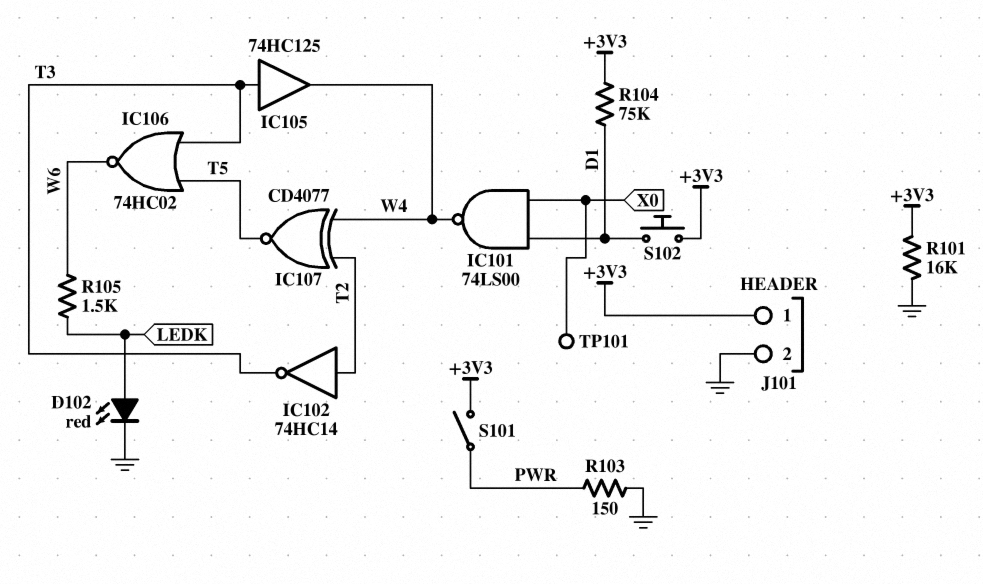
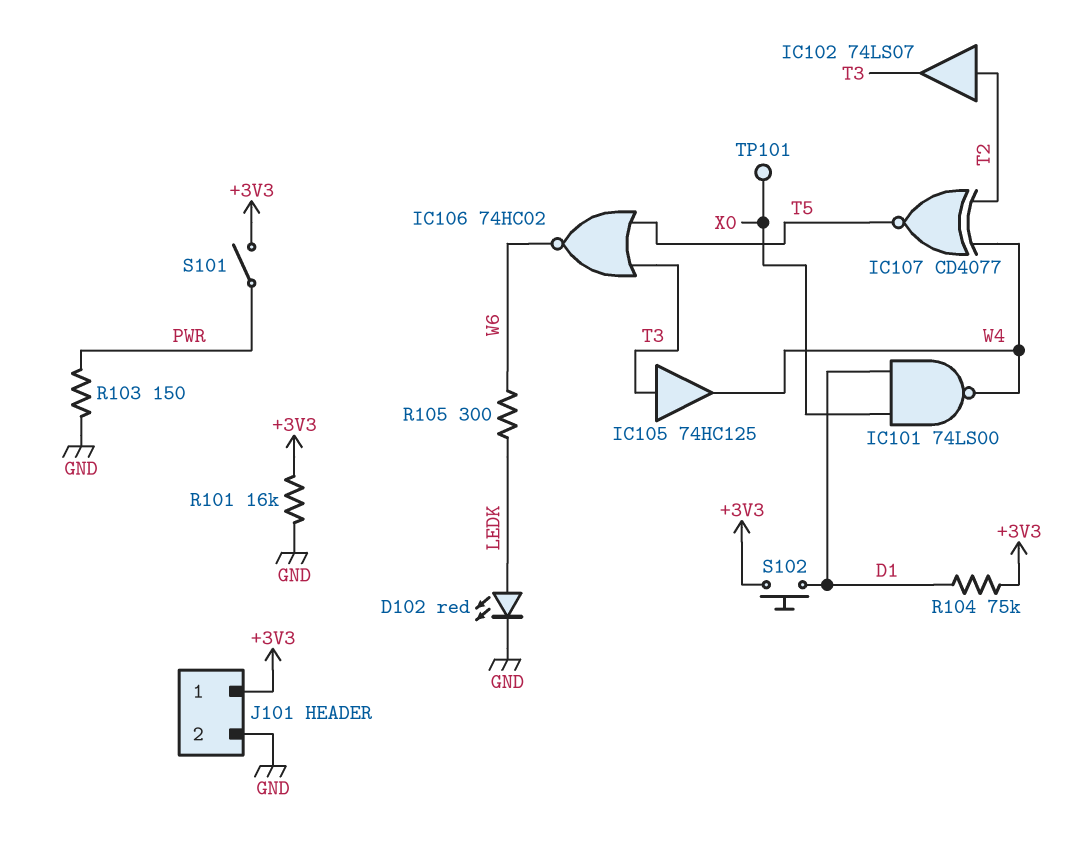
IC102: NOT 74HC14 (in T2, out T3) -> buffer 74LS07 (in T2, out T3)
R105: 1.5k (LEDK, W6) -> 300 (LEDK, W6)

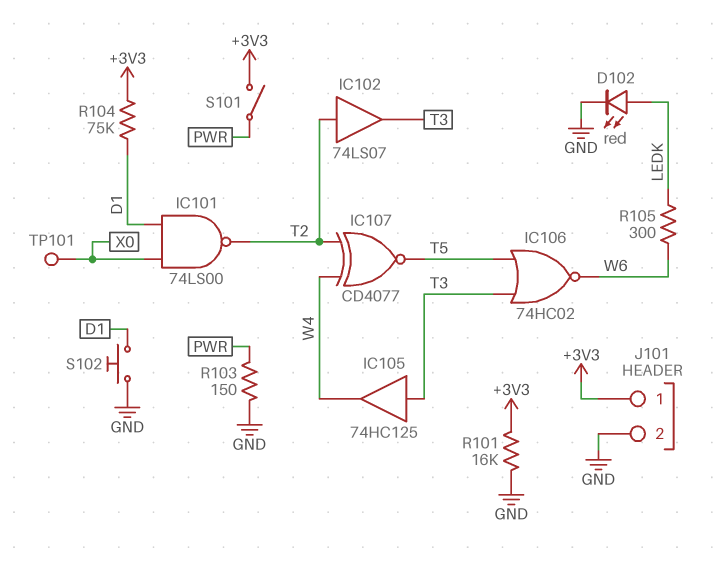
IC101: NAND 74LS00 (in D1, in X0, out W4) -> NAND 74LS00 (in D1, in X0, out T2)
S102: button (+3V3, D1) -> button (D1, GND)

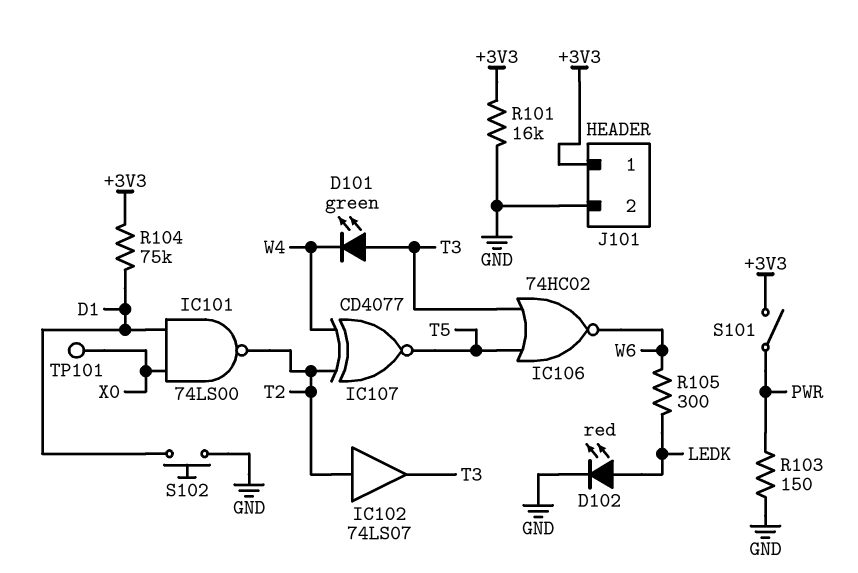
D101: none -> LED green (A T3, K W4)
IC105: buffer 74HC125 (in T3, out W4) -> none

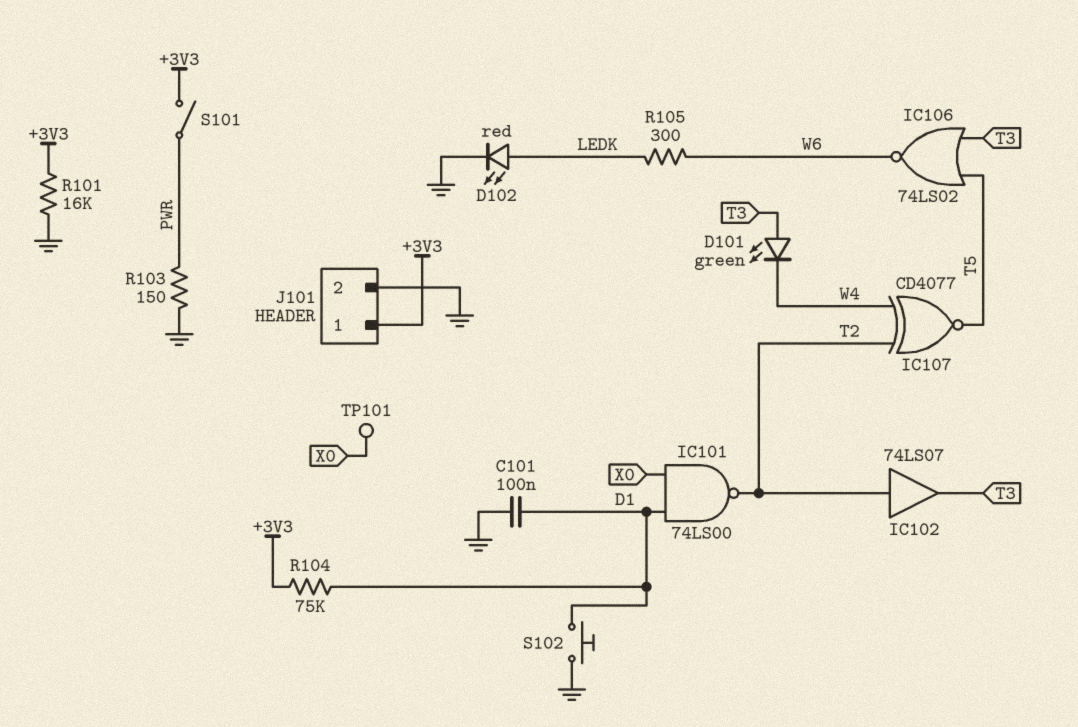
C101: none -> 100nF (D1, GND)
IC106: NOR 74HC02 (in T3, in T5, out W6) -> NOR 74LS02 (in T3, in T5, out W6)

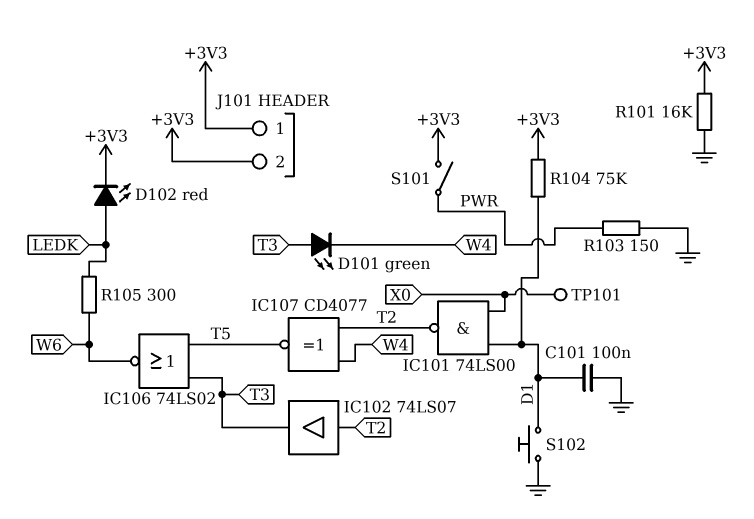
D102: LED red (A LEDK, K GND) -> LED red (A LEDK, K +3V3)
J101 pin 2: GND -> +3V3

